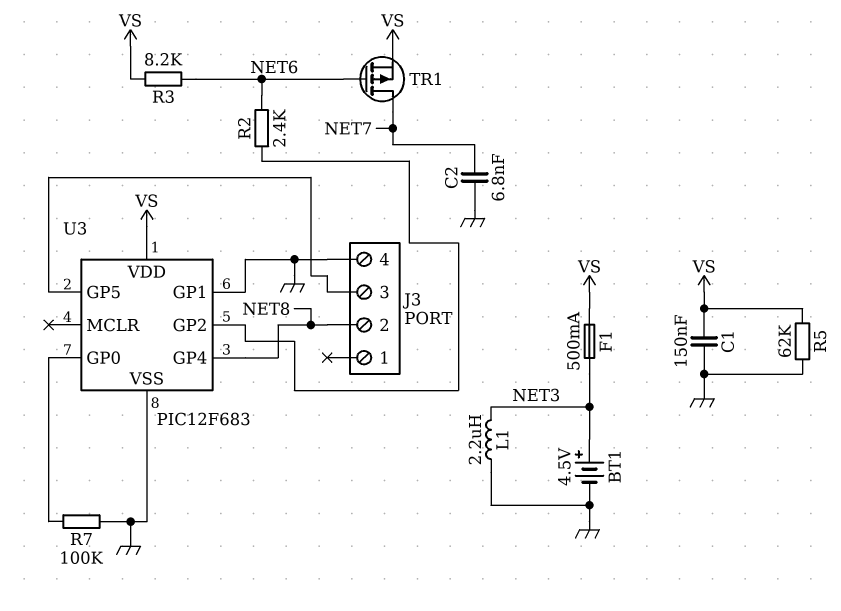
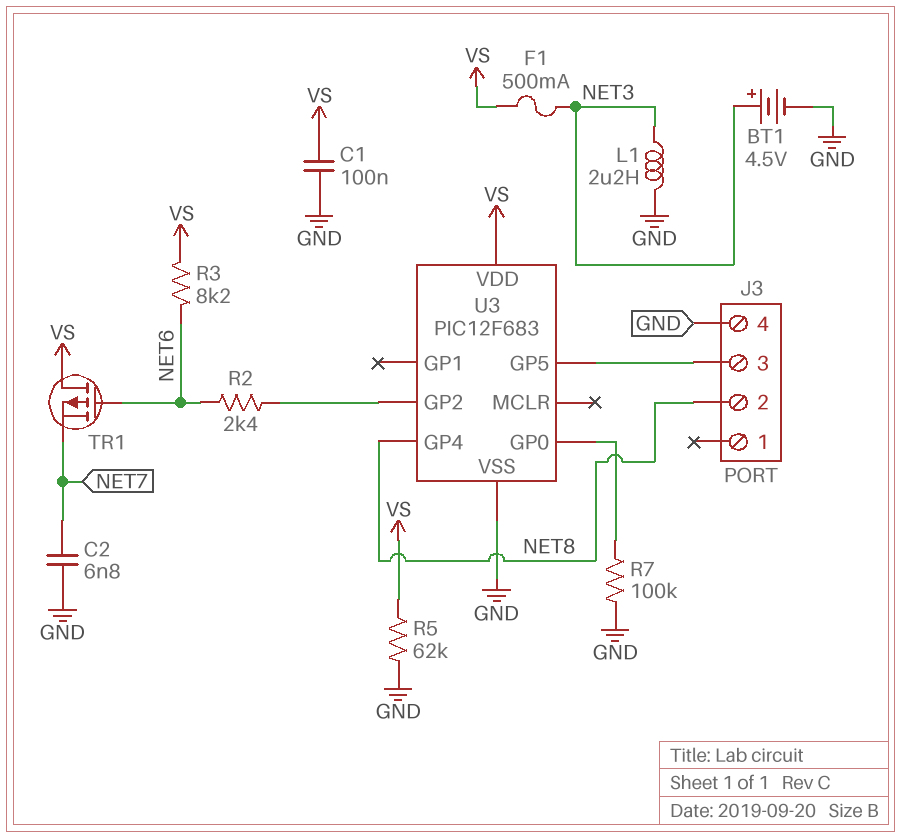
C1: 150nF (GND, VS) -> 100nF (GND, VS)
TR1: PMOS (G NET6, D NET7, S VS) -> PMOS (G NET6, D VS, S NET7)
U3 pin GP1: GND -> none

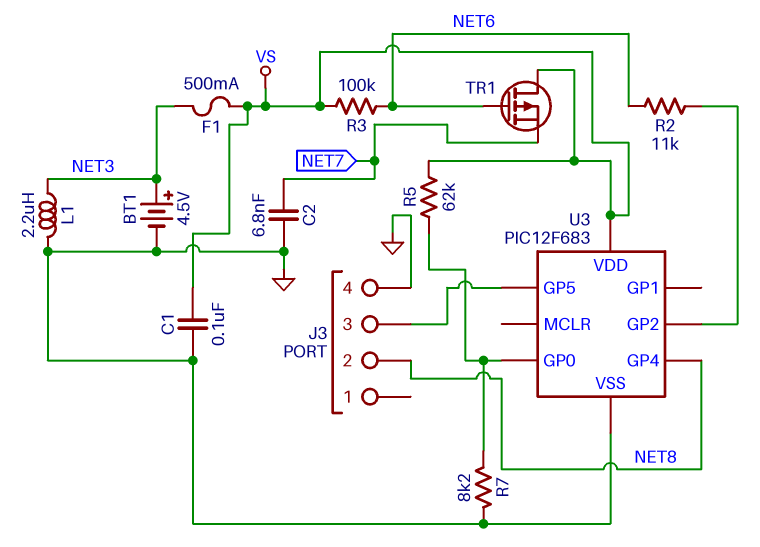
R2: 2.4k (NET6, U3/GP2) -> 11k (NET6, U3/GP2)
R3: 8.2k (NET6, VS) -> 100k (NET6, VS)
R5: 62k (GND, VS) -> 62k (U3/GP0, VS)
R7: 100k (GND, U3/GP0) -> 8.2k (GND, U3/GP0)

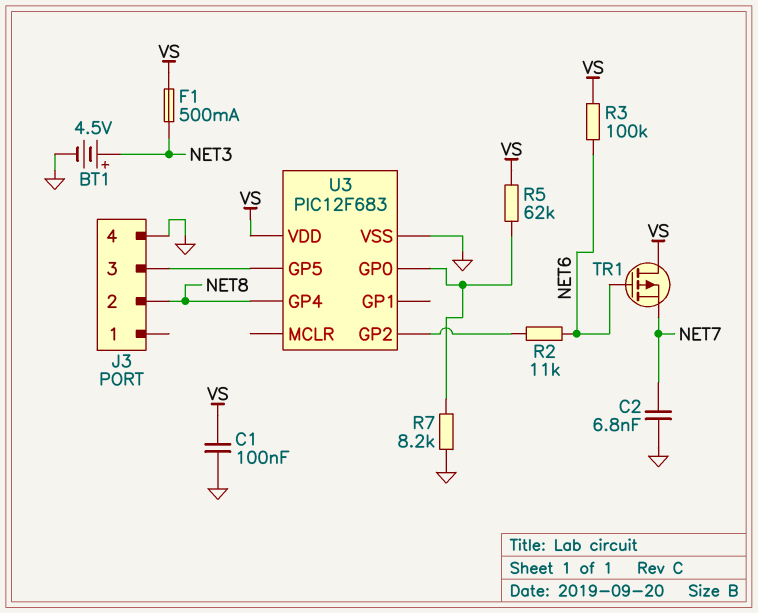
L1: 2.2uH (GND, NET3) -> none

